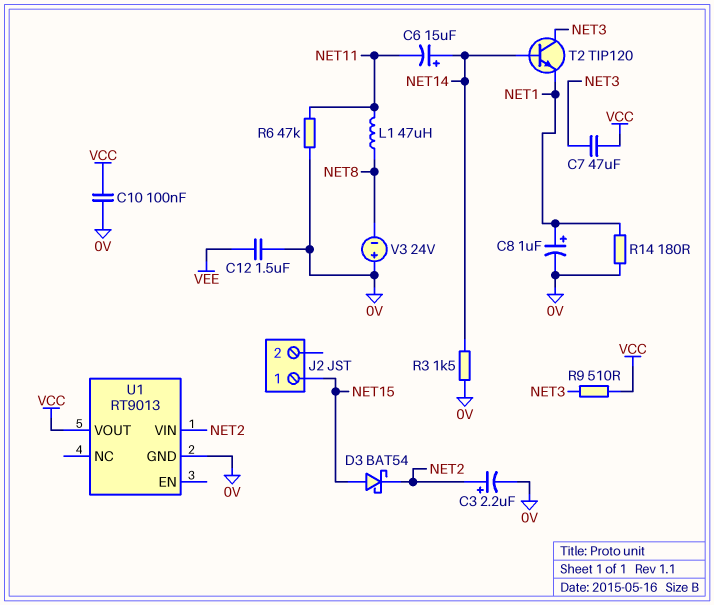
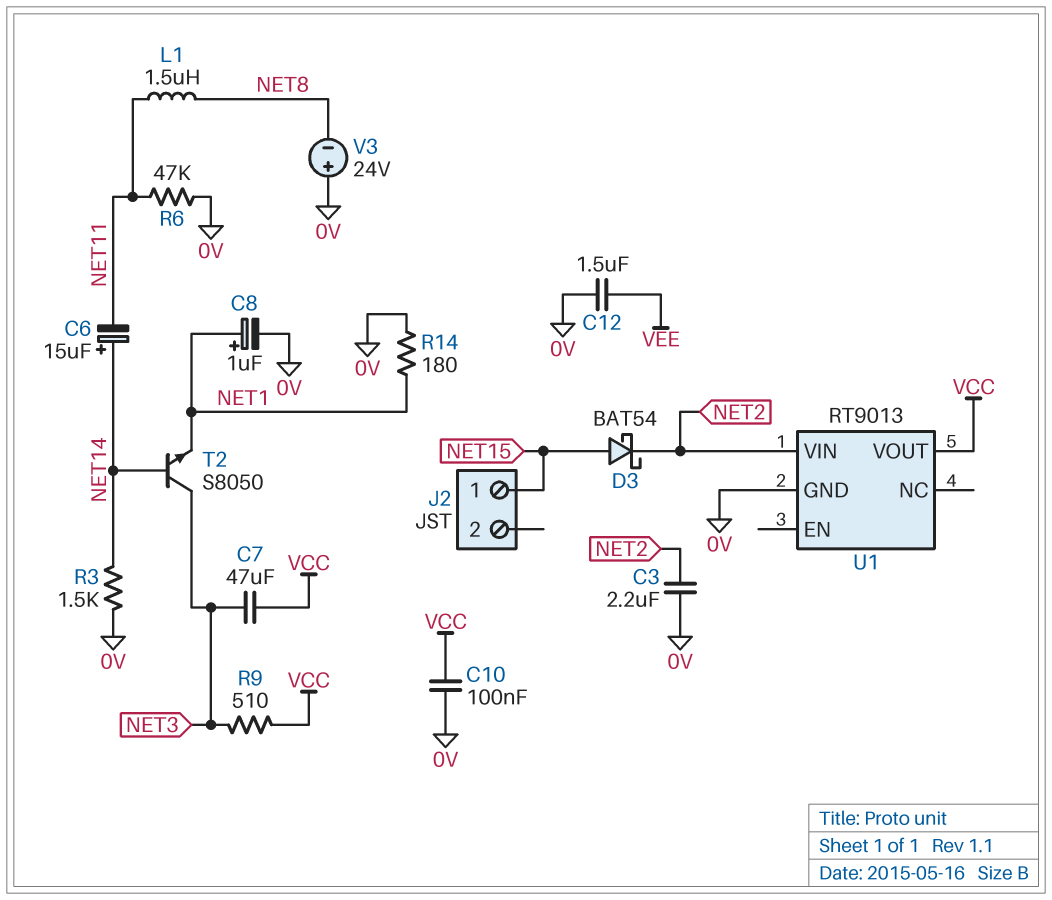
C3: 2.2uF (plus NET2, minus 0V) -> 2.2uF (0V, NET2)
L1: 47uH (NET8, NET11) -> 1.5uH (NET8, NET11)
T2: NPN TIP120 (B NET14, C NET3, E NET1) -> NPN S8050 (B NET14, C NET3, E NET1)

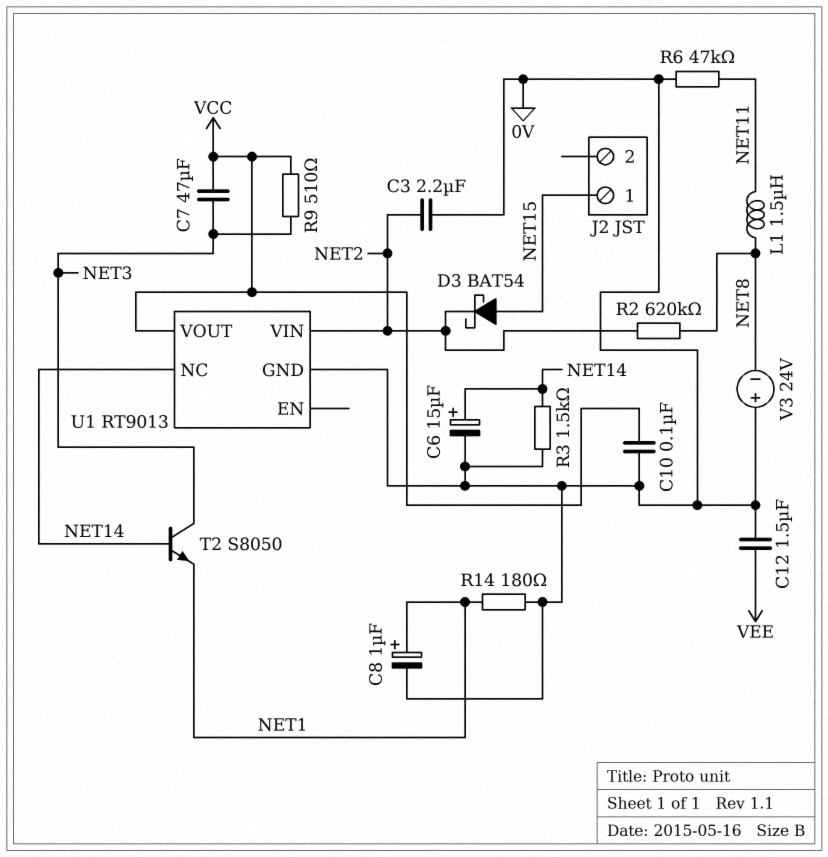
C6: 15uF (plus NET14, minus NET11) -> 15uF (plus NET14, minus 0V)
R2: none -> 620k (NET2, NET8)
U1 pin NC: none -> NET14

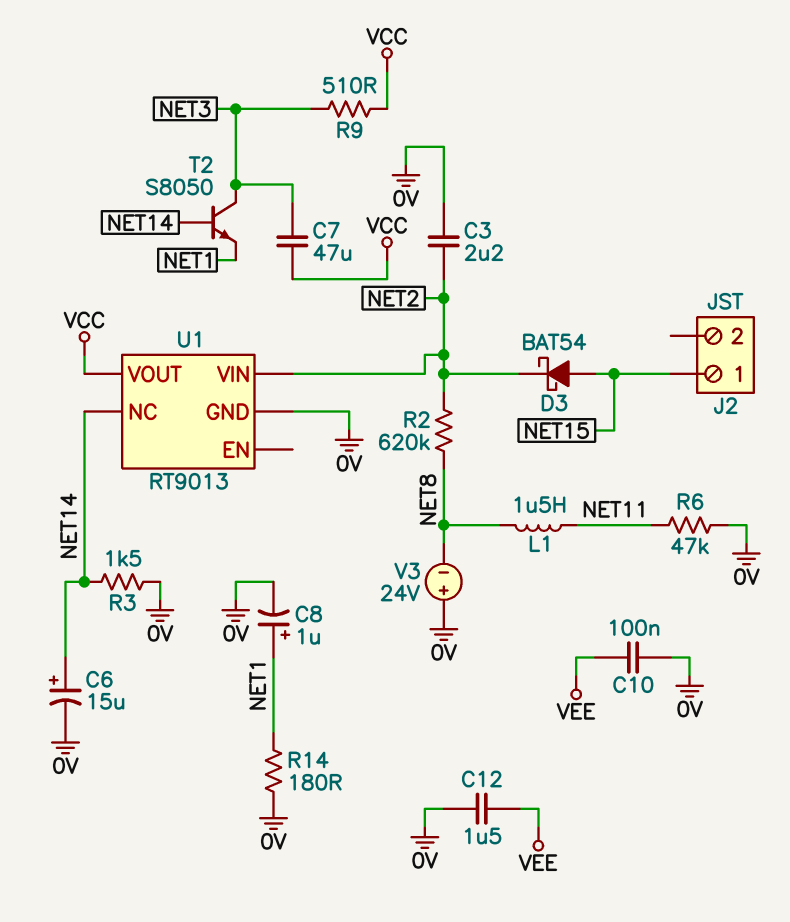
C10: 100nF (0V, VCC) -> 100nF (0V, VEE)

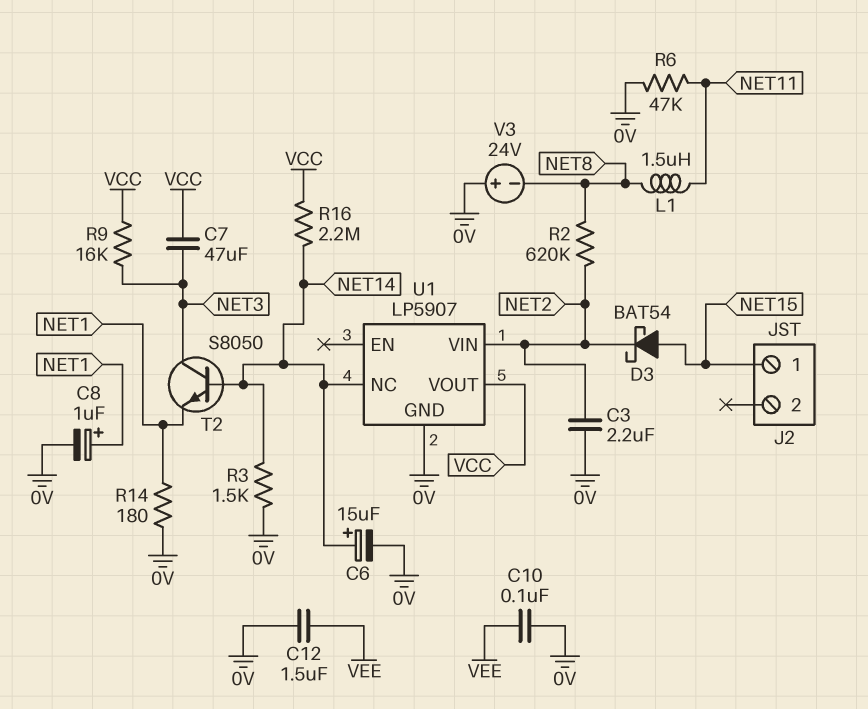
R9: 510 (NET3, VCC) -> 16k (NET3, VCC)
R16: none -> 2.2M (NET14, VCC)
U1: RT9013 -> LP5907

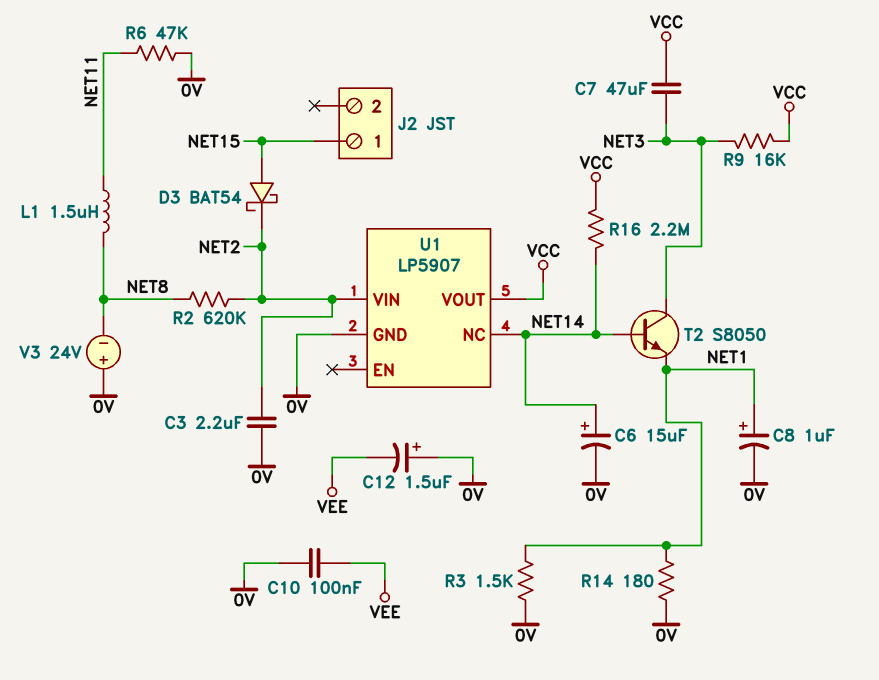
C12: 1.5uF (0V, VEE) -> 1.5uF (plus 0V, minus VEE)
R3: 1.5k (0V, NET14) -> 1.5k (0V, NET1)

